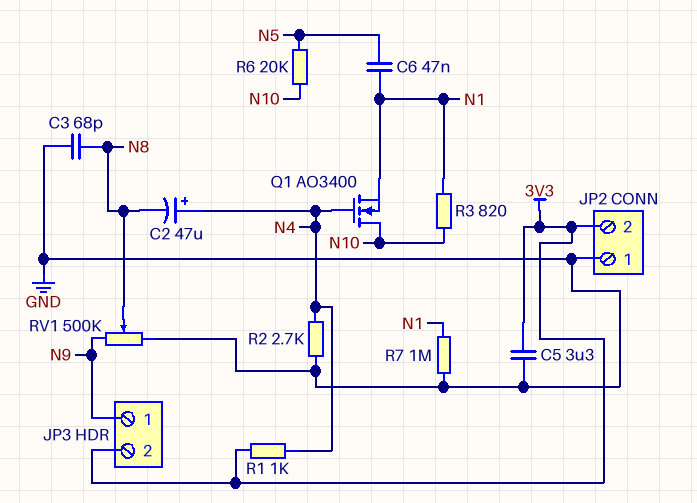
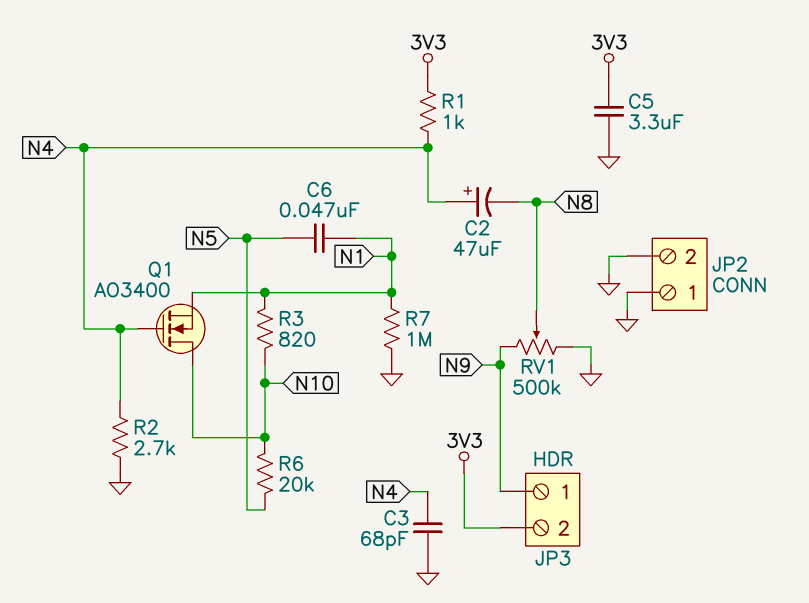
C3: 68pF (GND, N8) -> 68pF (GND, N4)
JP2 pin 2: 3V3 -> GND

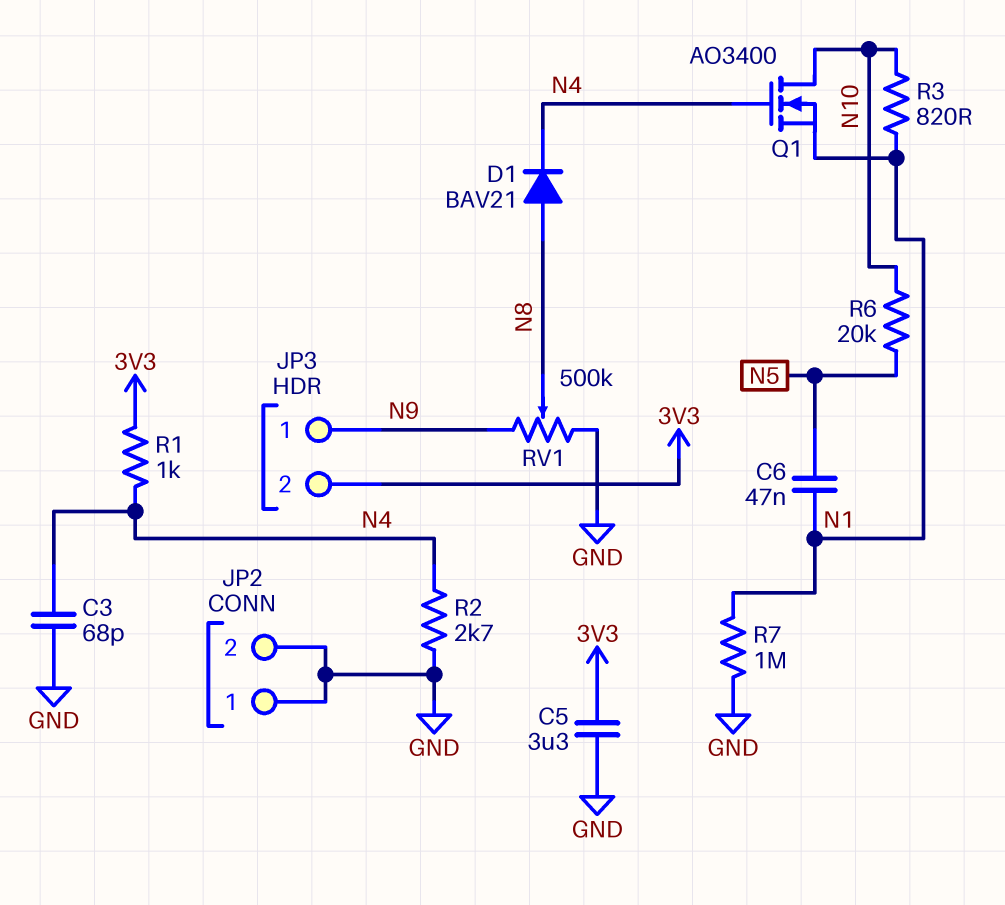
C2: 47uF (plus N4, minus N8) -> none
D1: none -> diode BAV21 (A N8, K N4)

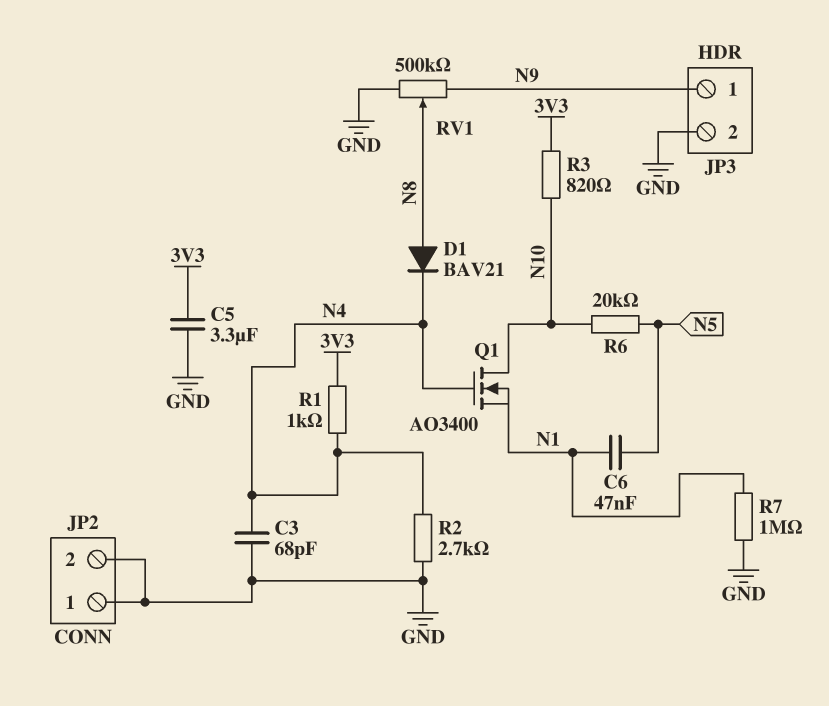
JP3 pin 2: 3V3 -> GND
R3: 820 (N1, N10) -> 820 (3V3, N10)

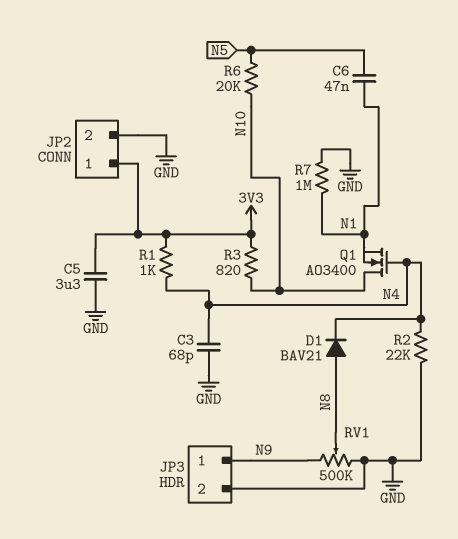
JP2 pin 1: GND -> 3V3
R2: 2.7k (GND, N4) -> 22k (GND, N4)

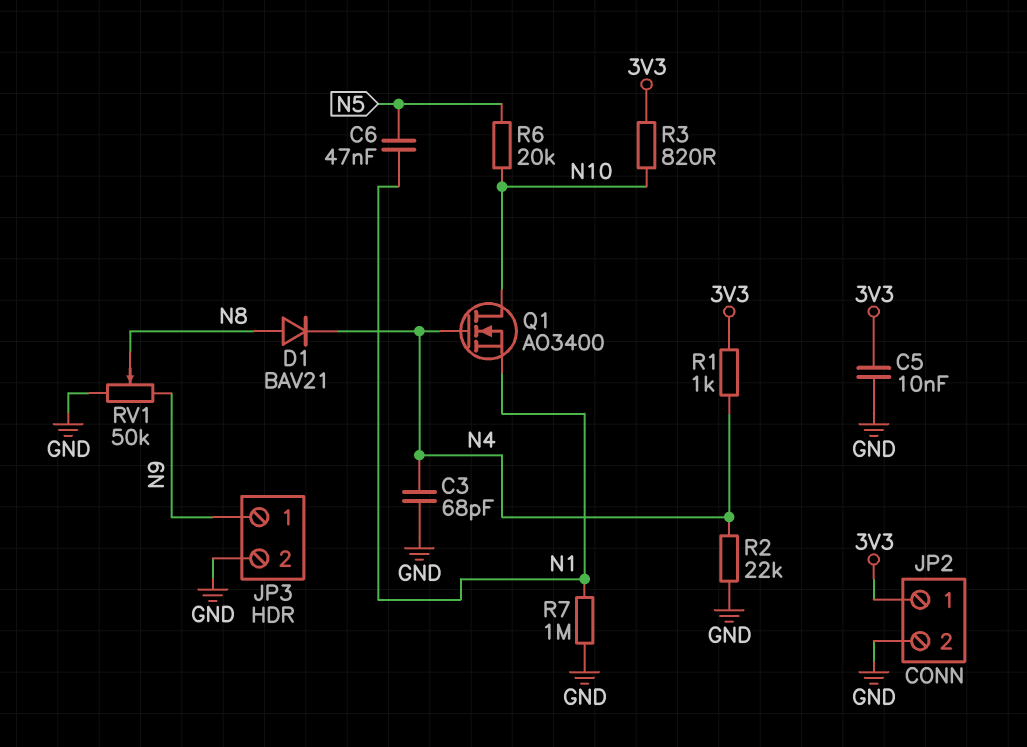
C5: 3.3uF (3V3, GND) -> 10nF (3V3, GND)
RV1: 500k (GND, N9, wiper N8) -> 50k (GND, N9, wiper N8)

